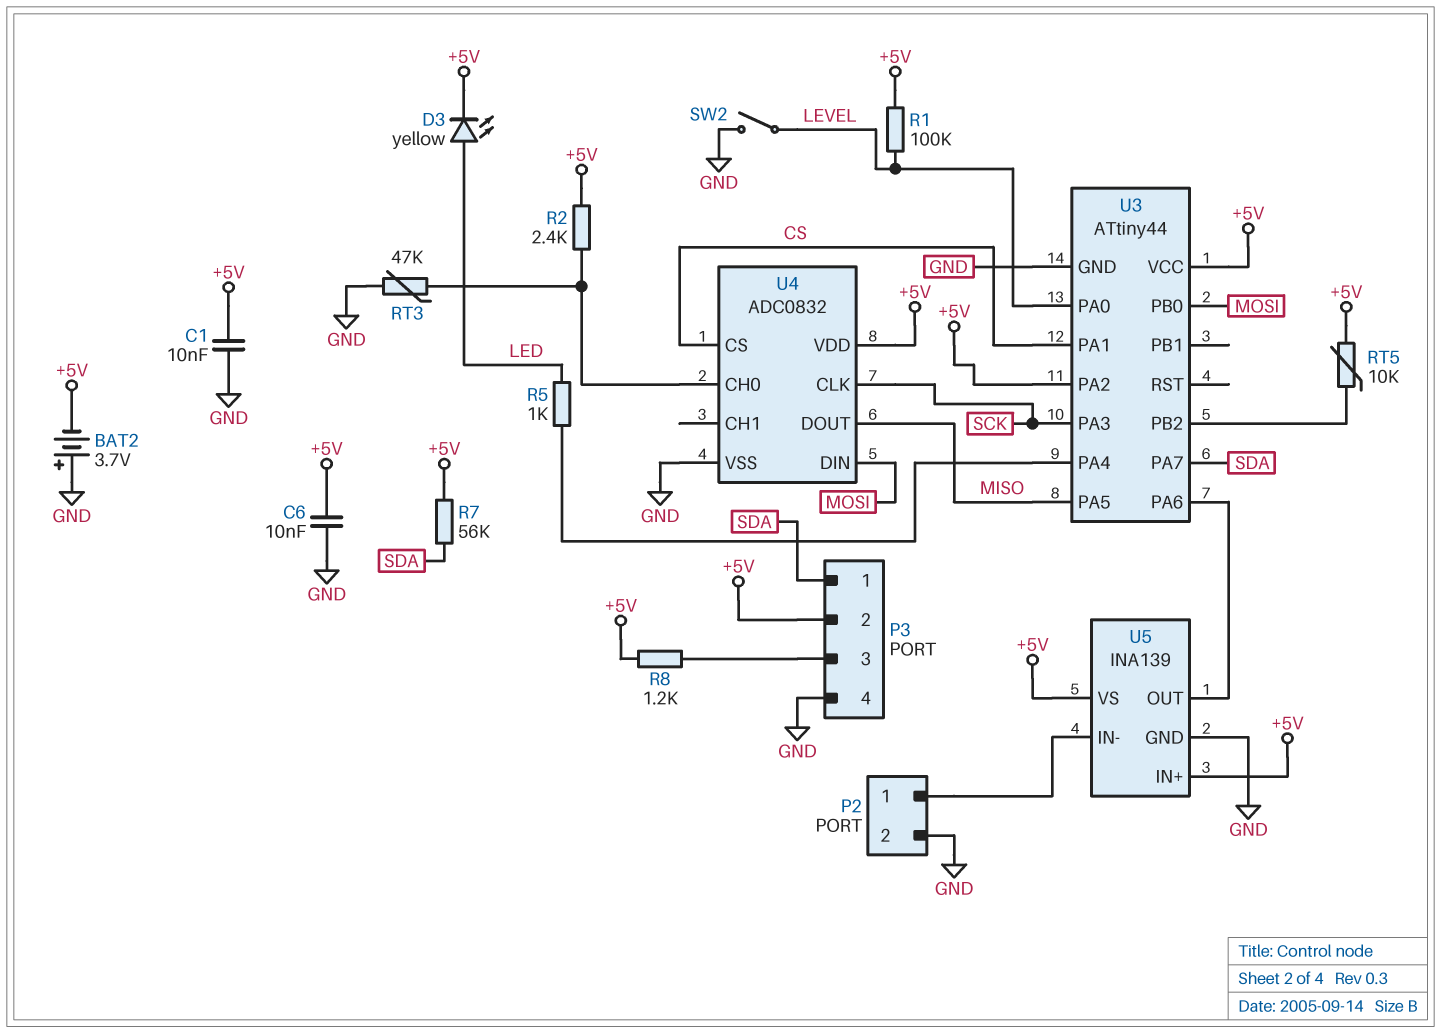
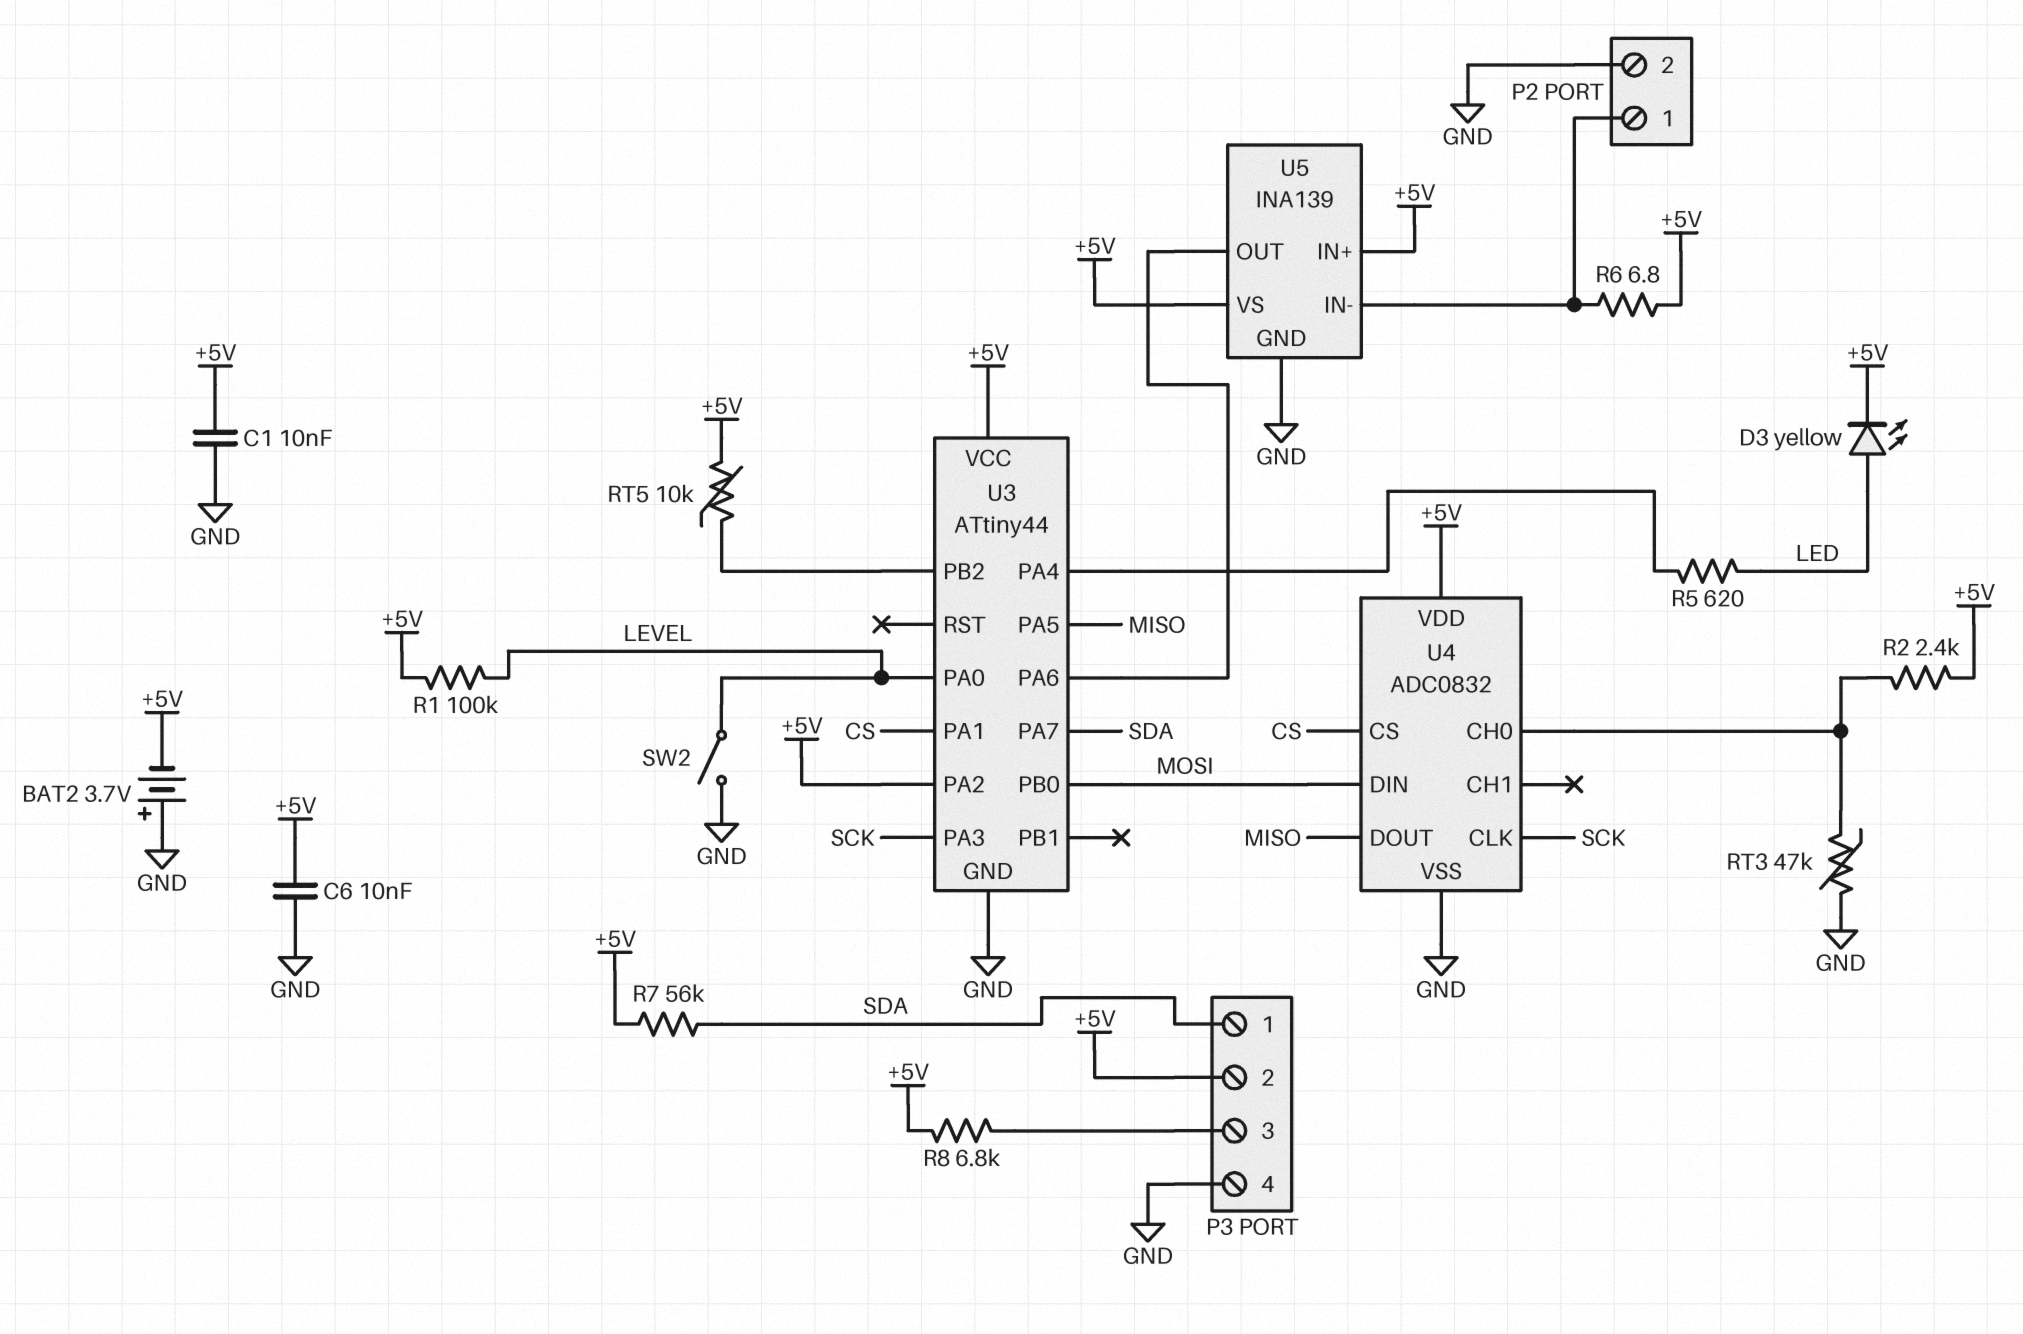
R5: 1k (LED, U3/PA4) -> 620 (LED, U3/PA4)
R6: none -> 6.8 (+5V, P2/1)
R8: 1.2k (+5V, P3/3) -> 6.8k (+5V, P3/3)

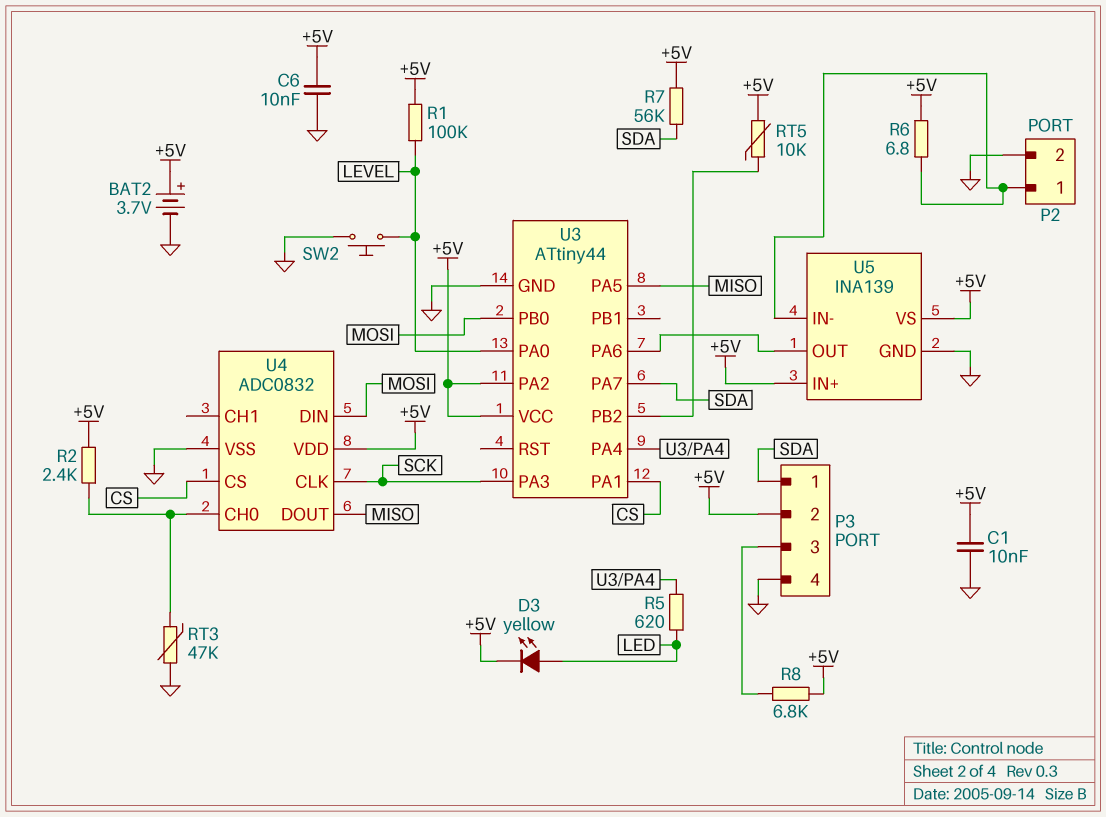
BAT2: 3.7V (plus GND, minus +5V) -> 3.7V (plus +5V, minus GND)
SW2: switch (GND, LEVEL) -> button (GND, LEVEL)

